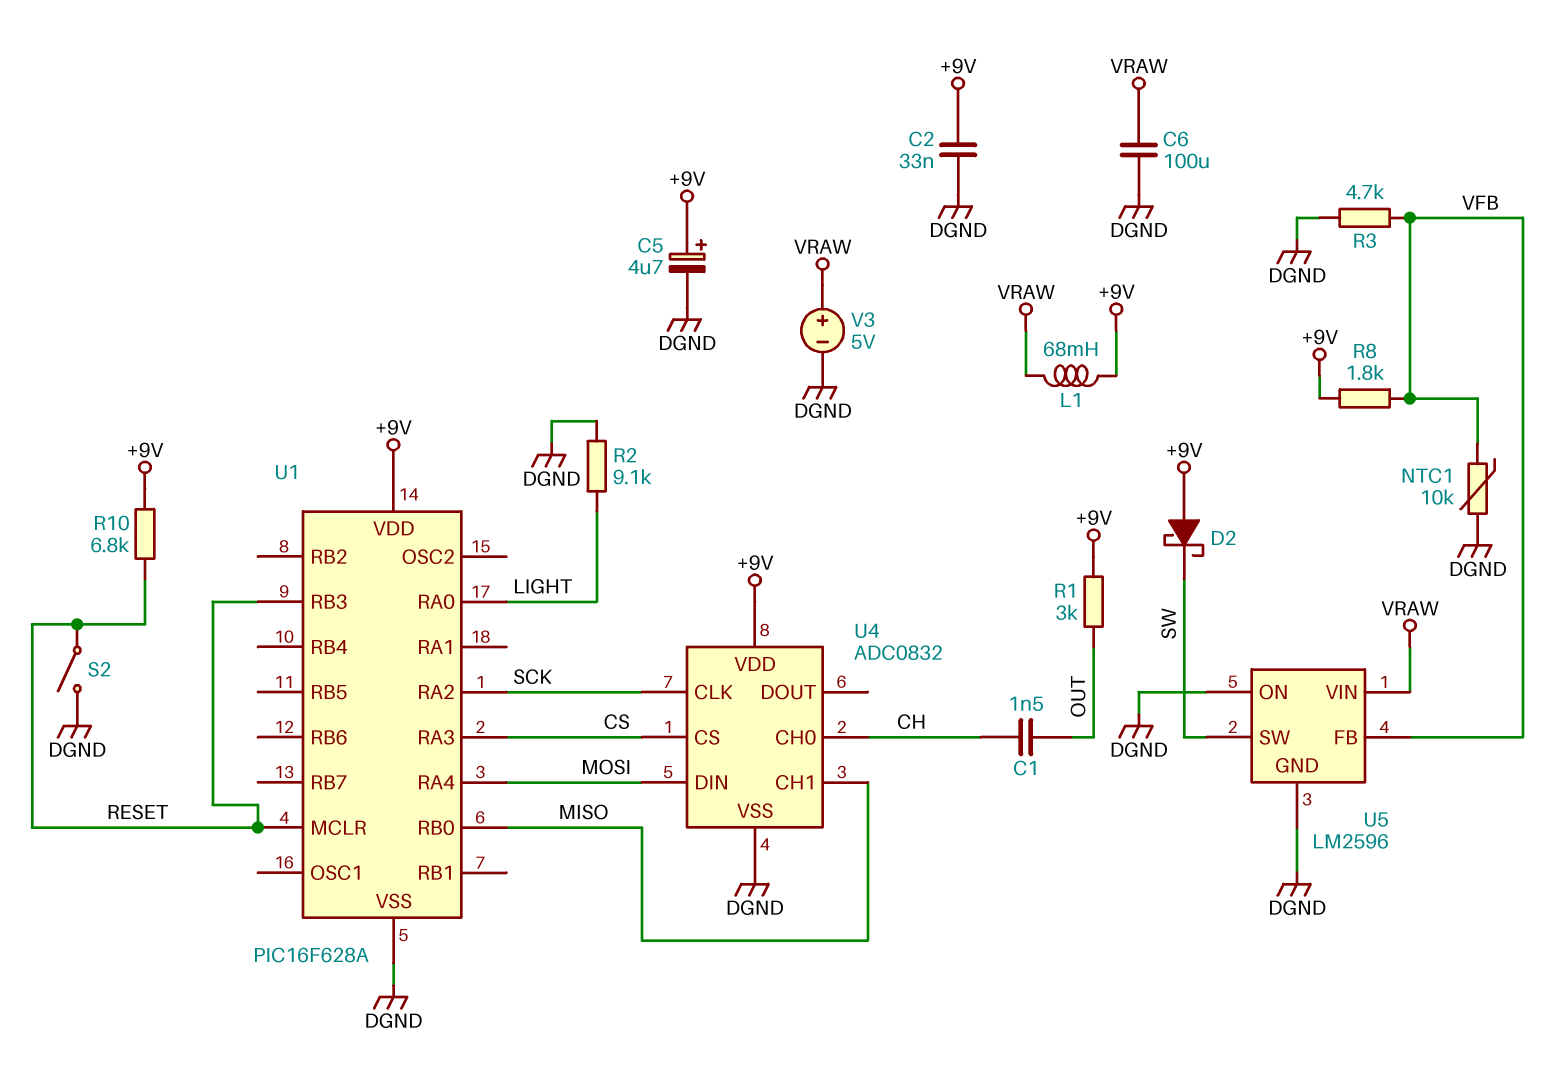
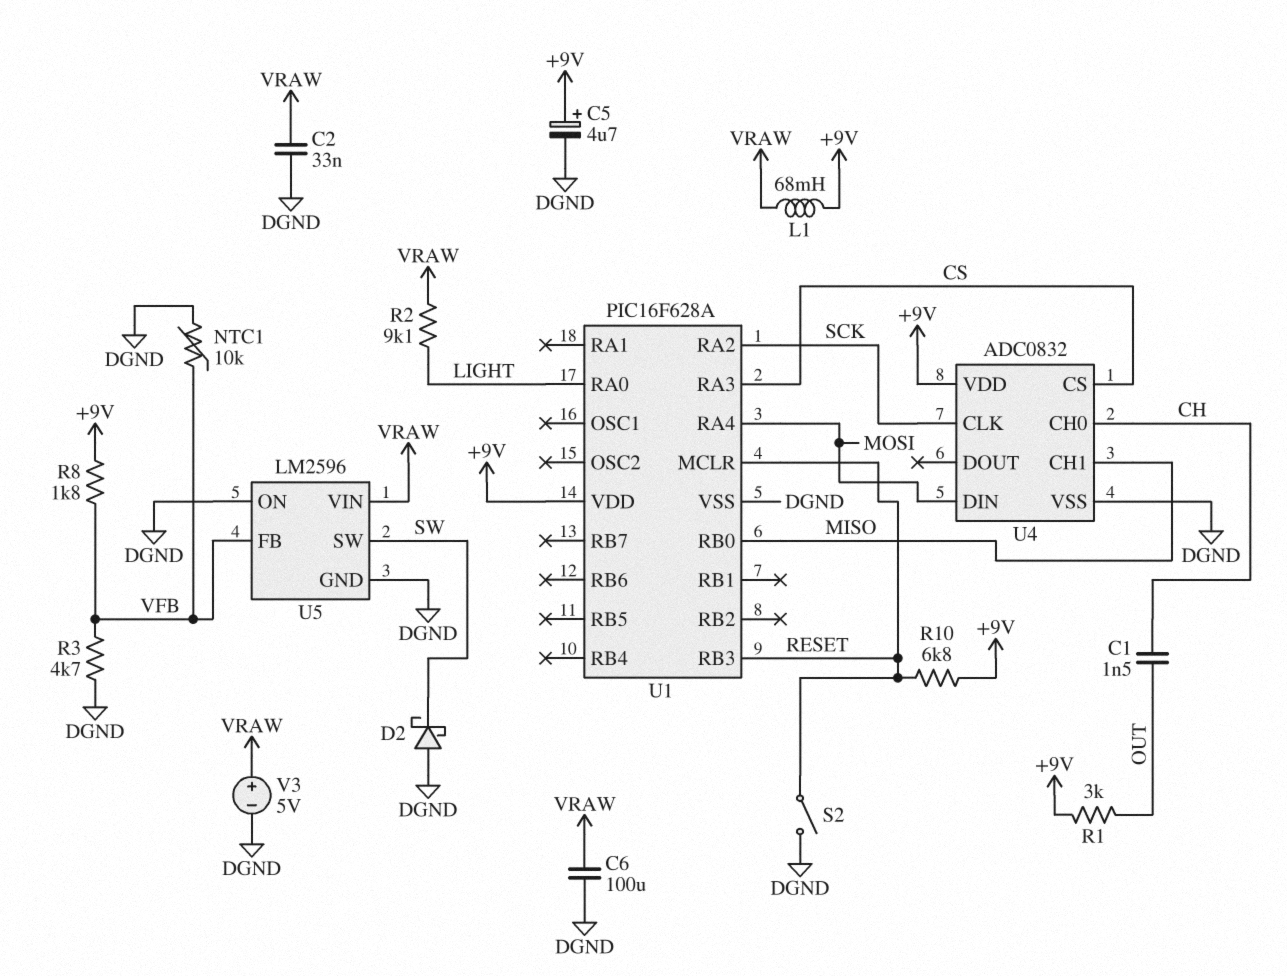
C2: 33nF (+9V, DGND) -> 33nF (DGND, VRAW)
D2: schottky (A +9V, K SW) -> schottky (A DGND, K SW)
R2: 9.1k (DGND, LIGHT) -> 9.1k (LIGHT, VRAW)

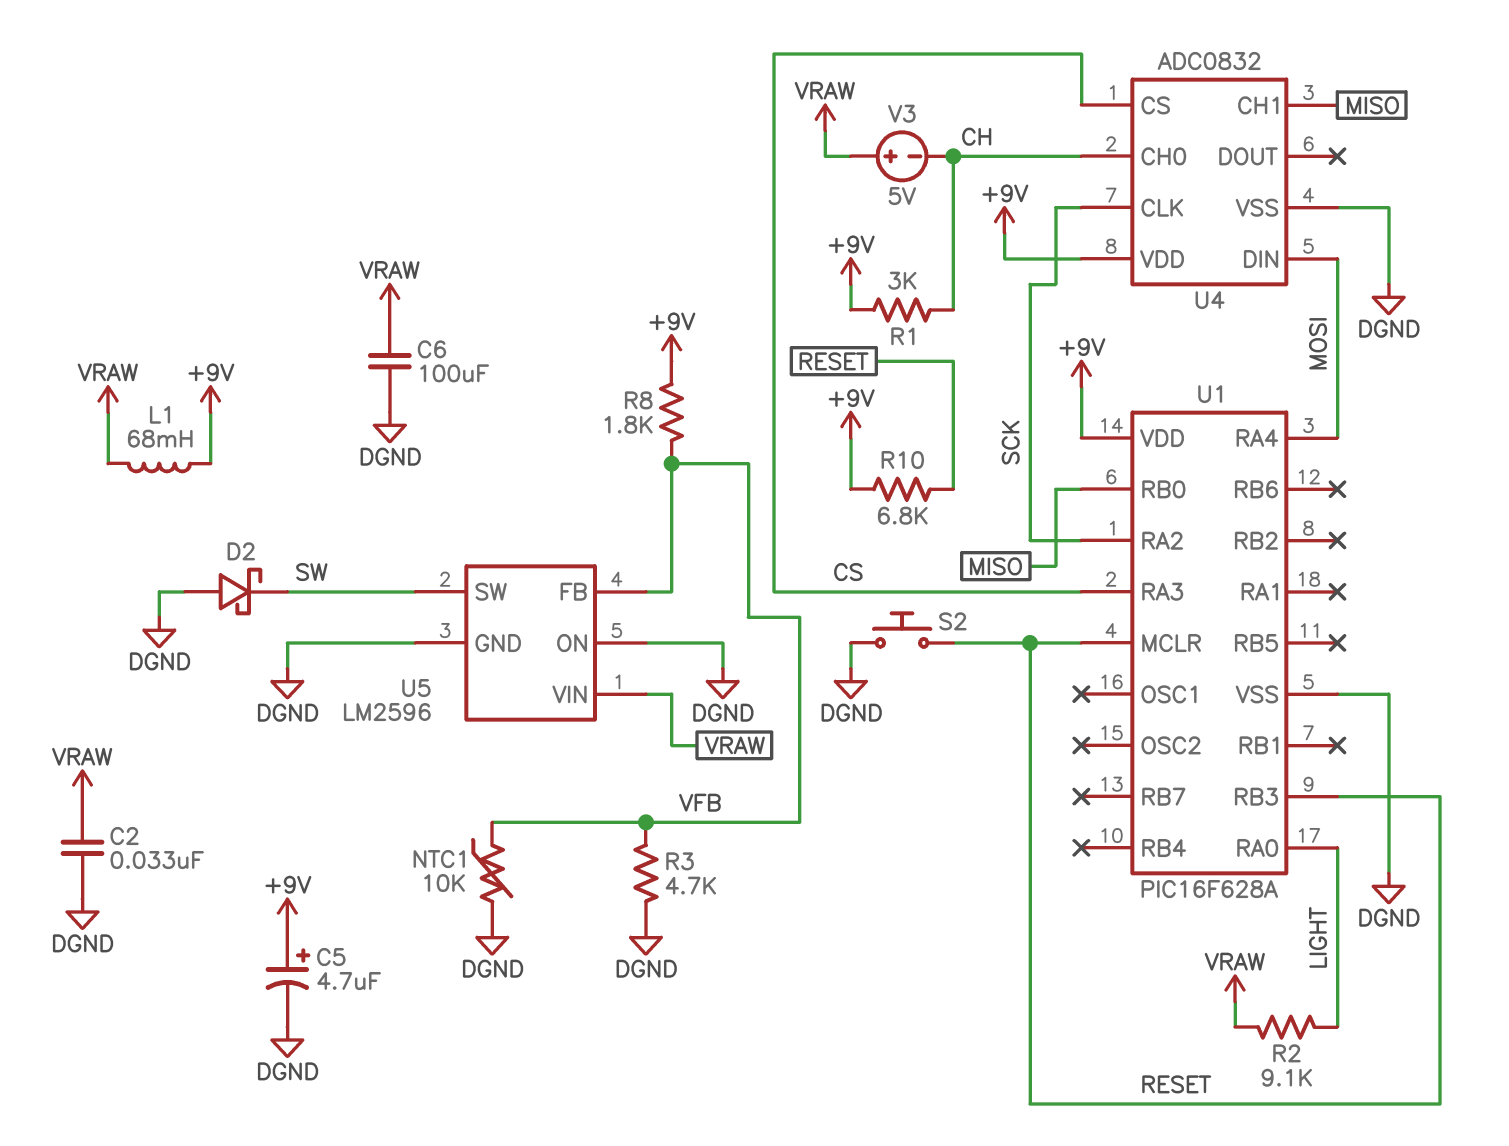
C1: 1.5nF (CH, OUT) -> none
R1: 3k (+9V, OUT) -> 3k (+9V, CH)
S2: switch (DGND, RESET) -> button (DGND, RESET)
V3: 5V (plus VRAW, minus DGND) -> 5V (plus VRAW, minus CH)

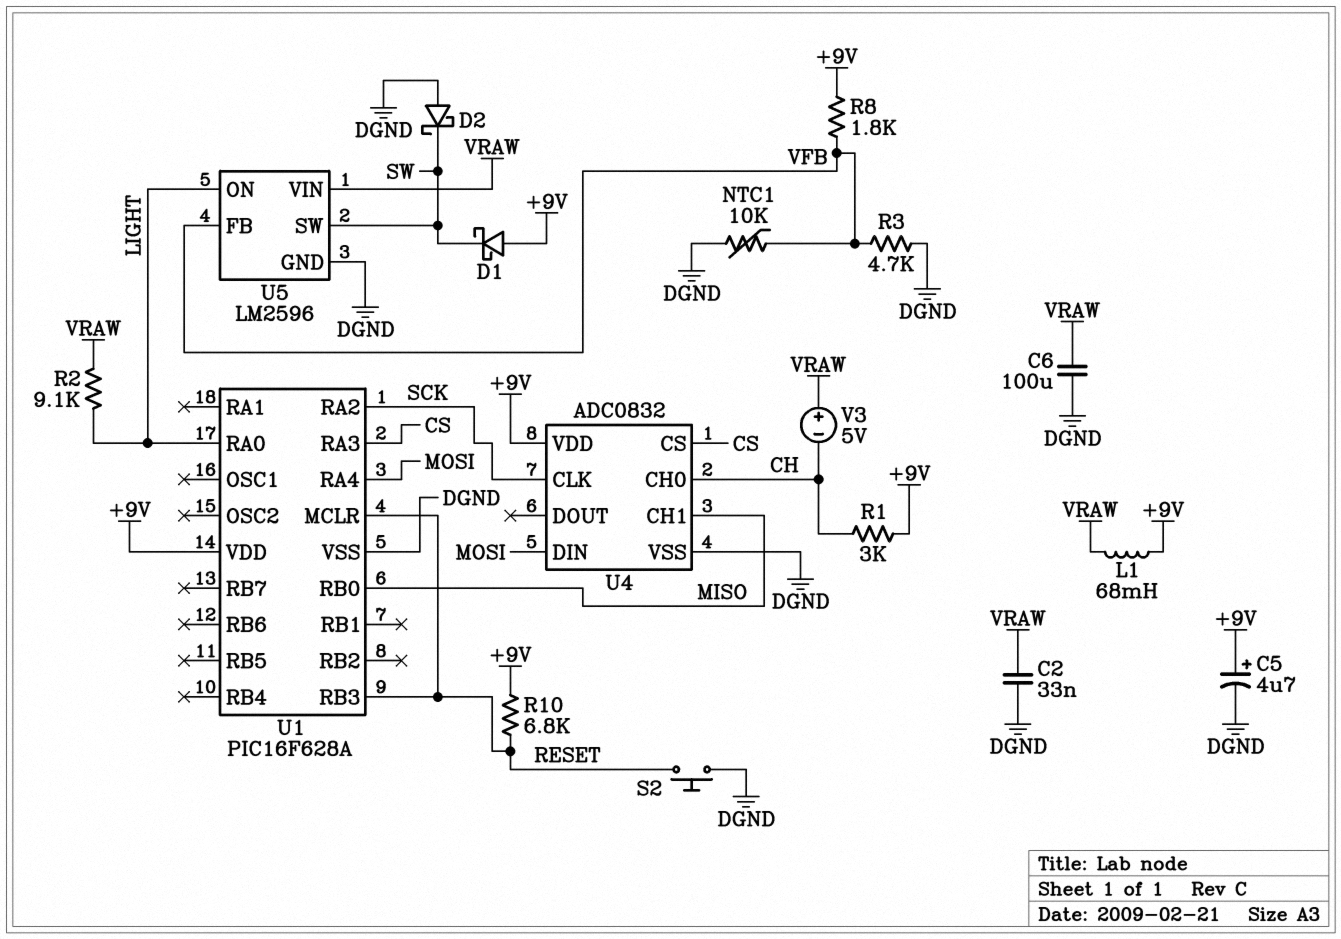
D1: none -> schottky (A +9V, K SW)
U5 pin ON: DGND -> LIGHT

